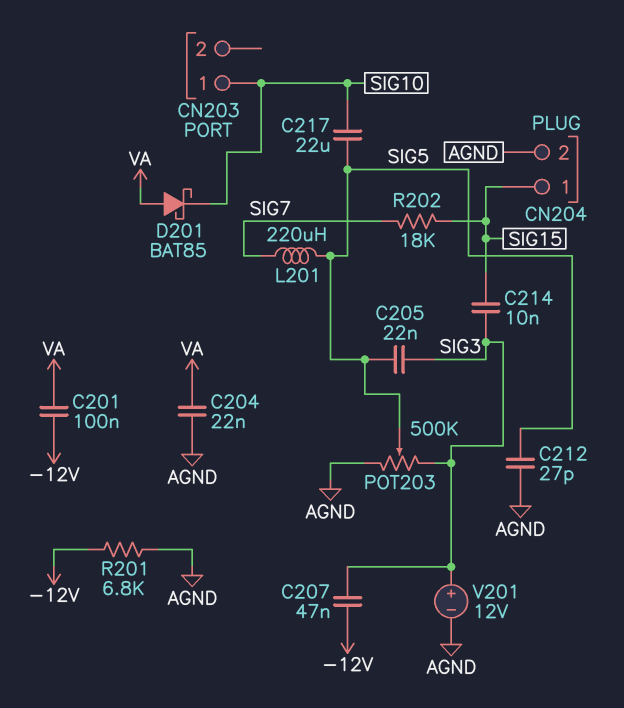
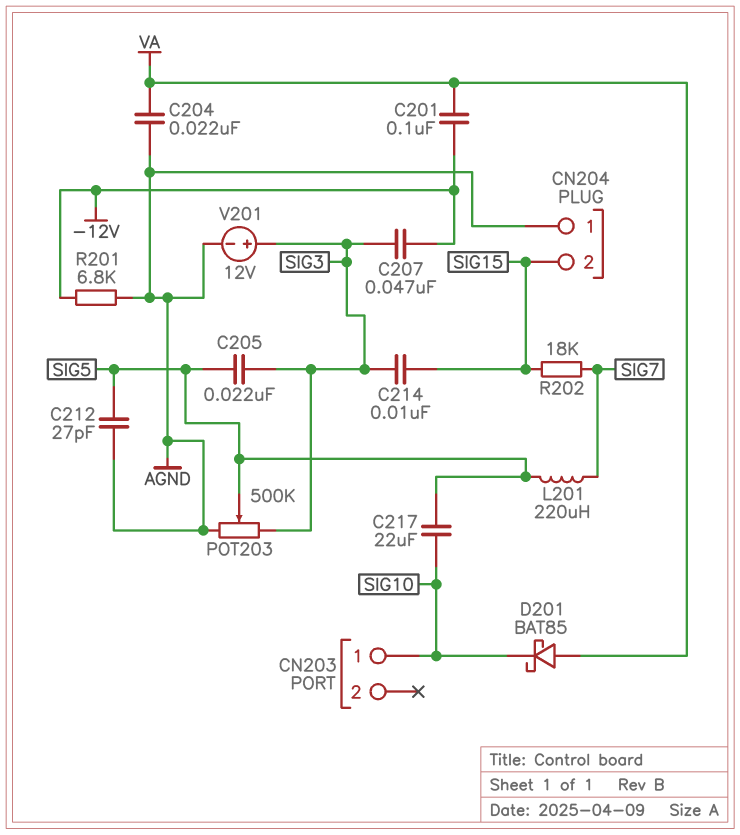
CN204 pin 1: SIG15 -> AGND
CN204 pin 2: AGND -> SIG15

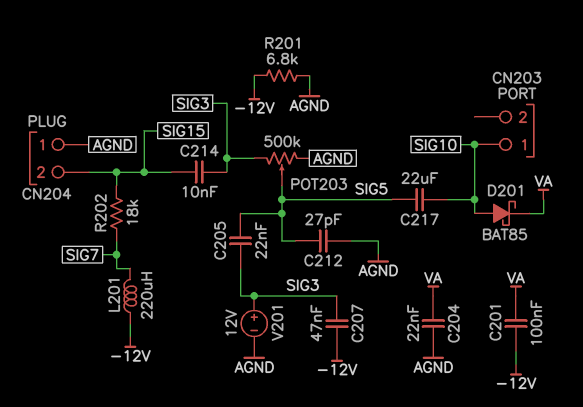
D201: schottky BAT85 (A VA, K SIG10) -> schottky BAT85 (A SIG10, K VA)
L201: 220uH (SIG5, SIG7) -> 220uH (-12V, SIG7)

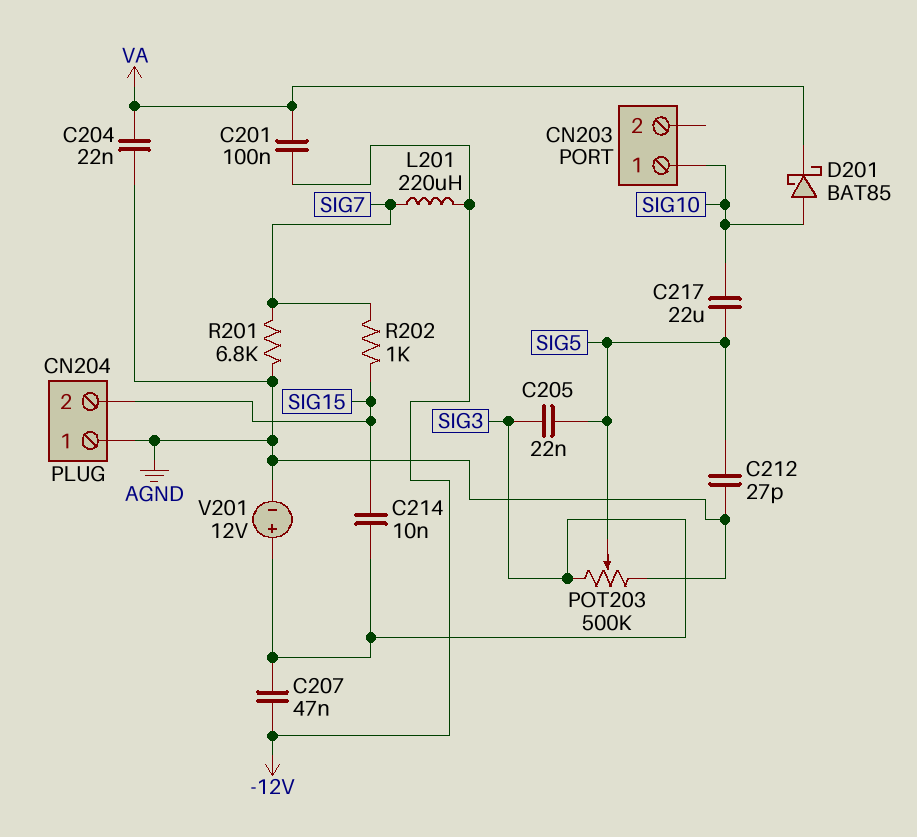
R201: 6.8k (-12V, AGND) -> 6.8k (AGND, SIG7)
R202: 18k (SIG7, SIG15) -> 1k (SIG7, SIG15)

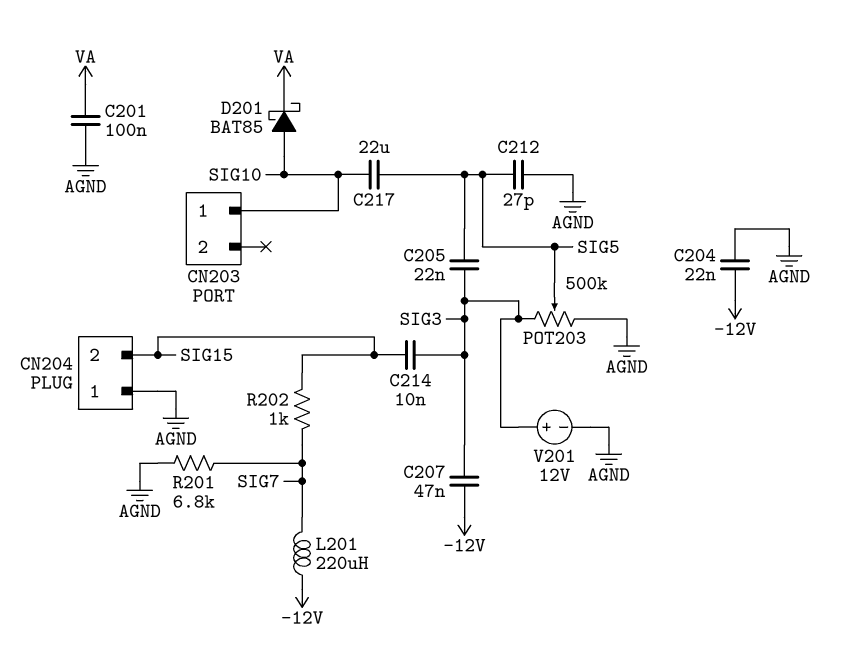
C201: 100nF (-12V, VA) -> 100nF (AGND, VA)
C204: 22nF (AGND, VA) -> 22nF (-12V, AGND)

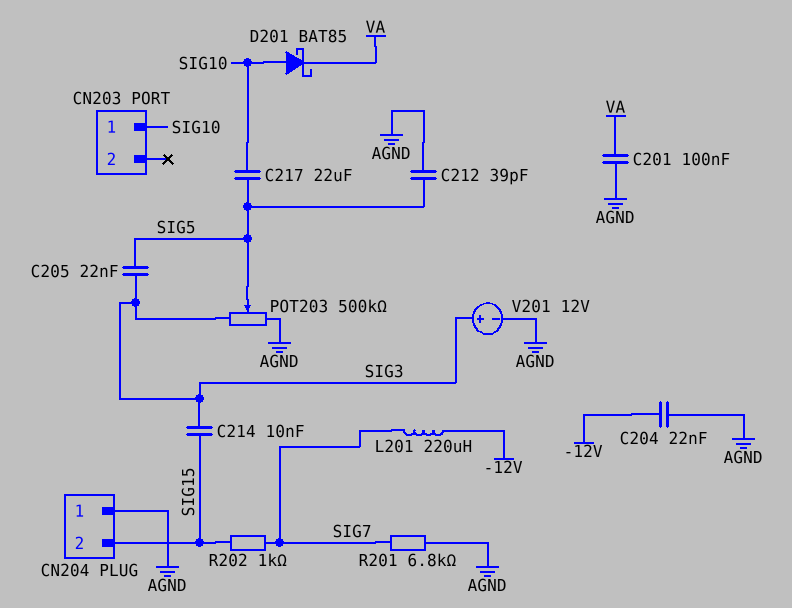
C207: 47nF (-12V, SIG3) -> none
C212: 27pF (AGND, SIG5) -> 39pF (AGND, SIG5)

